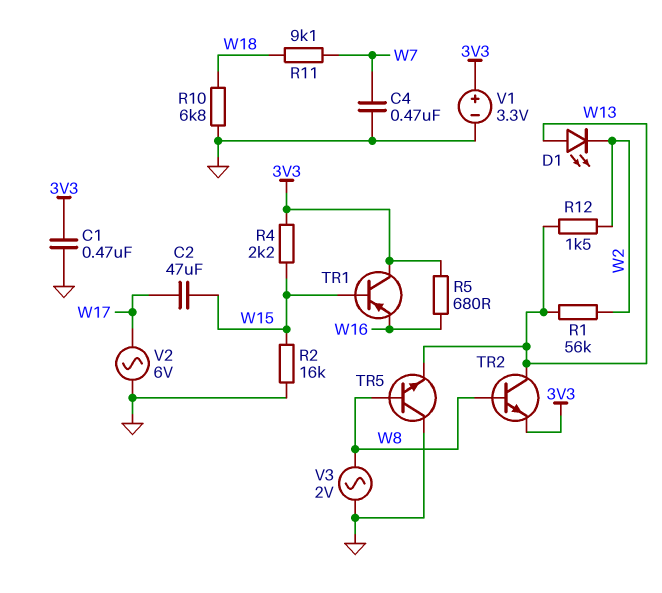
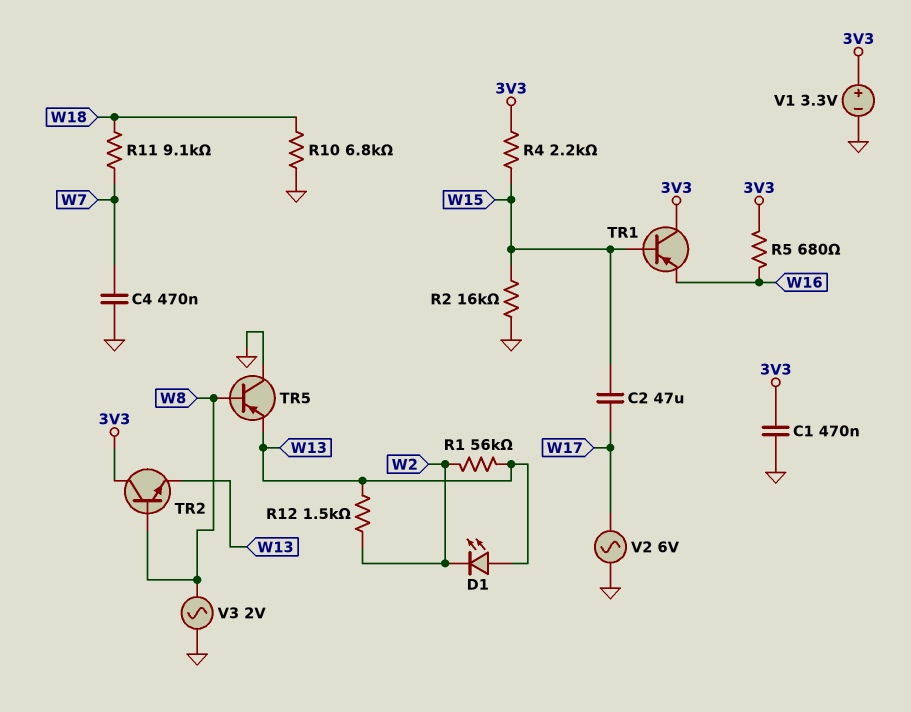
TR2: NPN (B W8, C W13, E 3V3) -> NPN (B W8, C 3V3, E W13)
TR5: NPN (B W8, C GND, E W13) -> PNP (B W8, C GND, E W13)

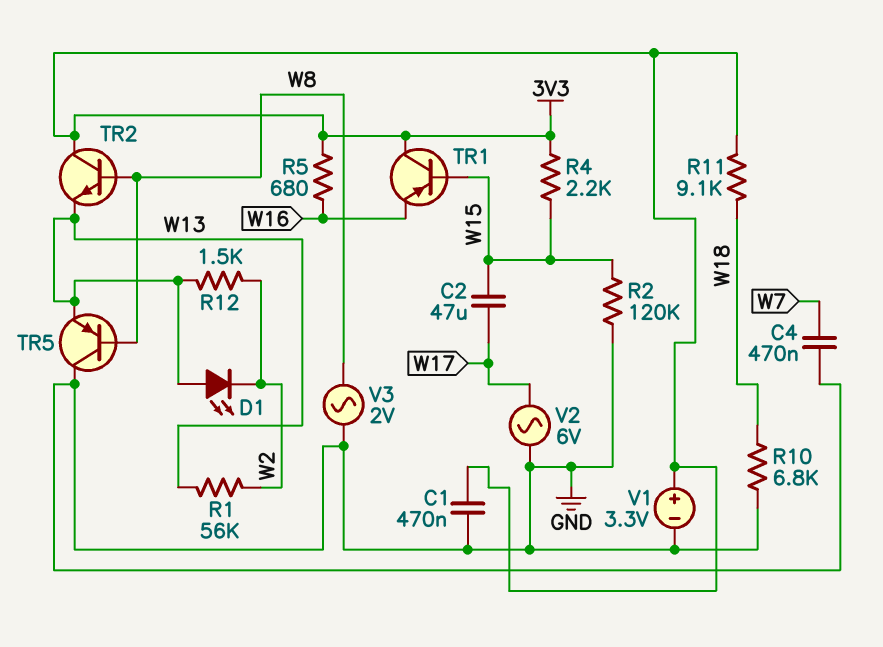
R2: 16k (GND, W15) -> 120k (GND, W15)
R11: 9.1k (W7, W18) -> 9.1k (3V3, W18)

